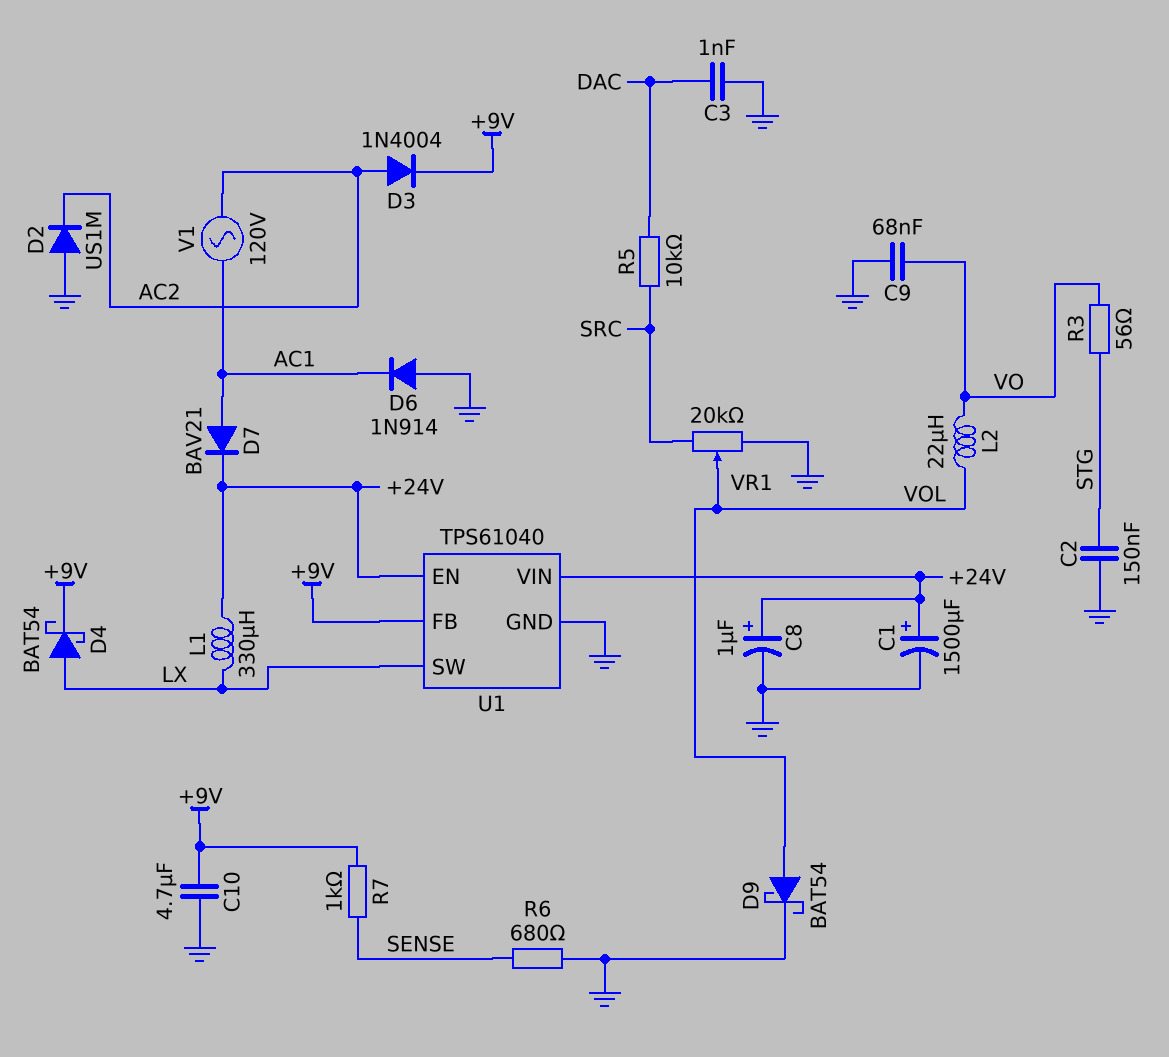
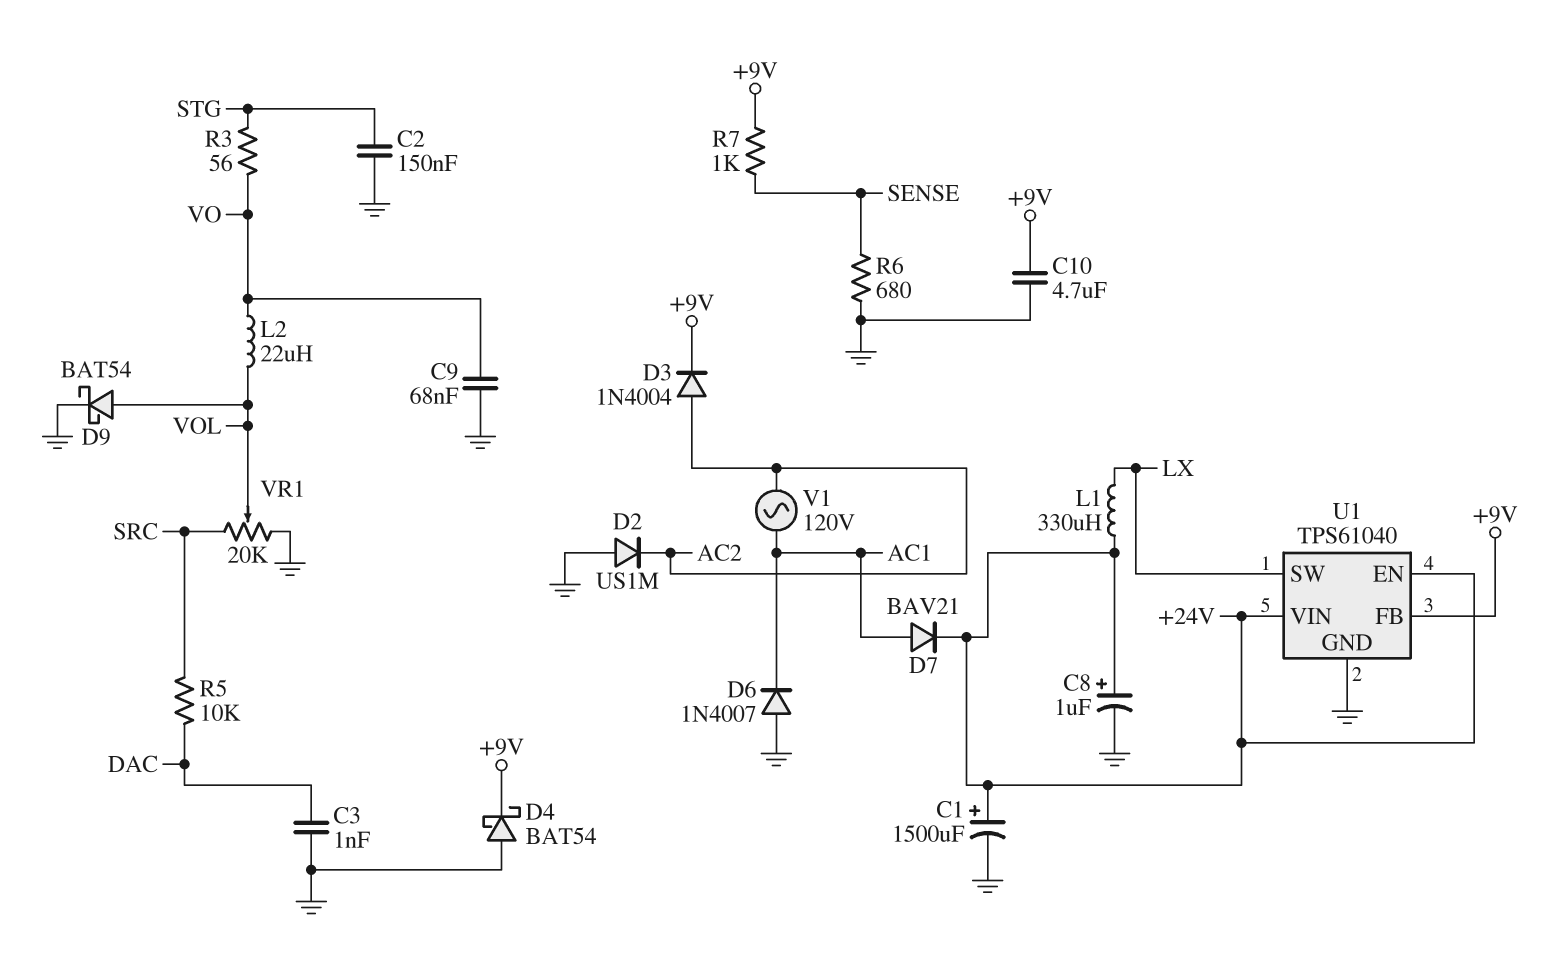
D4: schottky BAT54 (A LX, K +9V) -> schottky BAT54 (A GND, K +9V)
D6: diode 1N914 (A GND, K AC1) -> diode 1N4007 (A GND, K AC1)

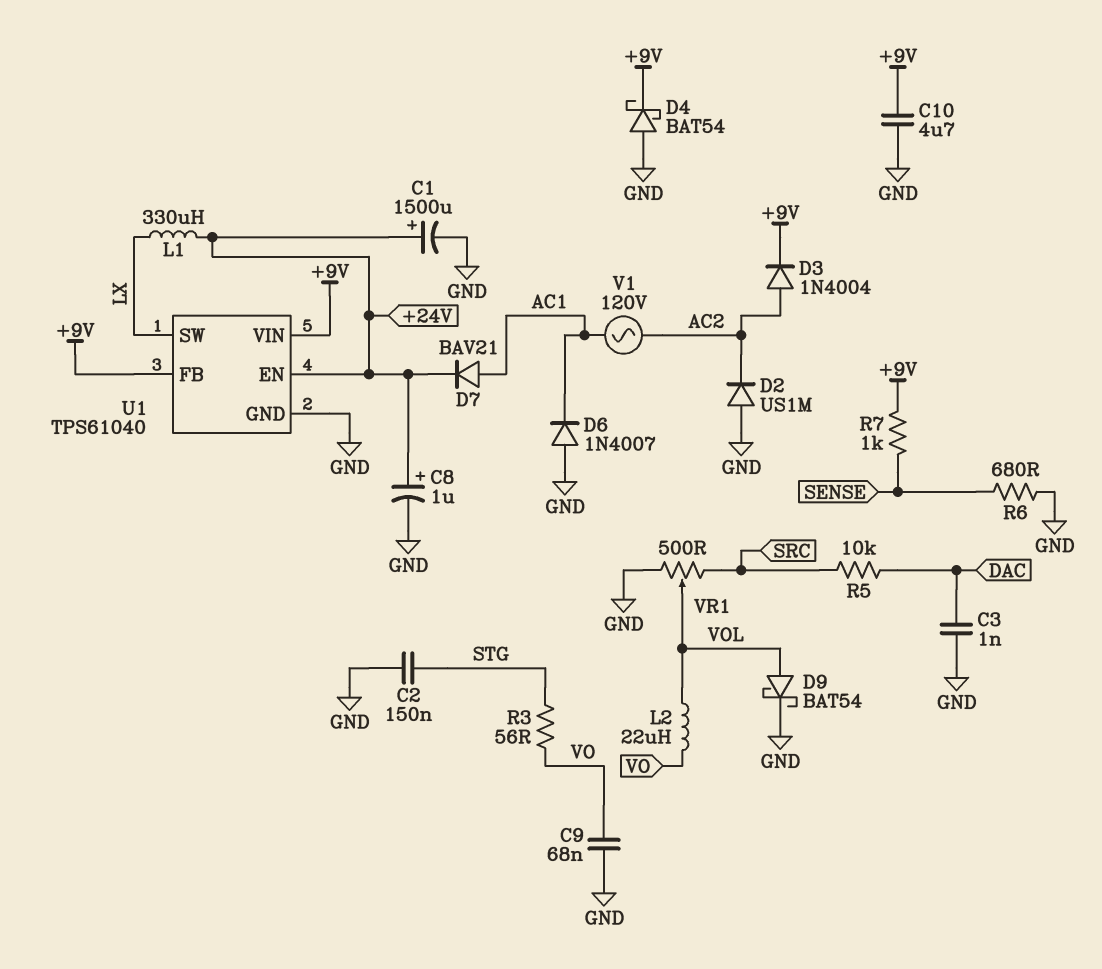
U1 pin VIN: +24V -> +9V
VR1: 20k (GND, SRC, wiper VOL) -> 500 (GND, SRC, wiper VOL)

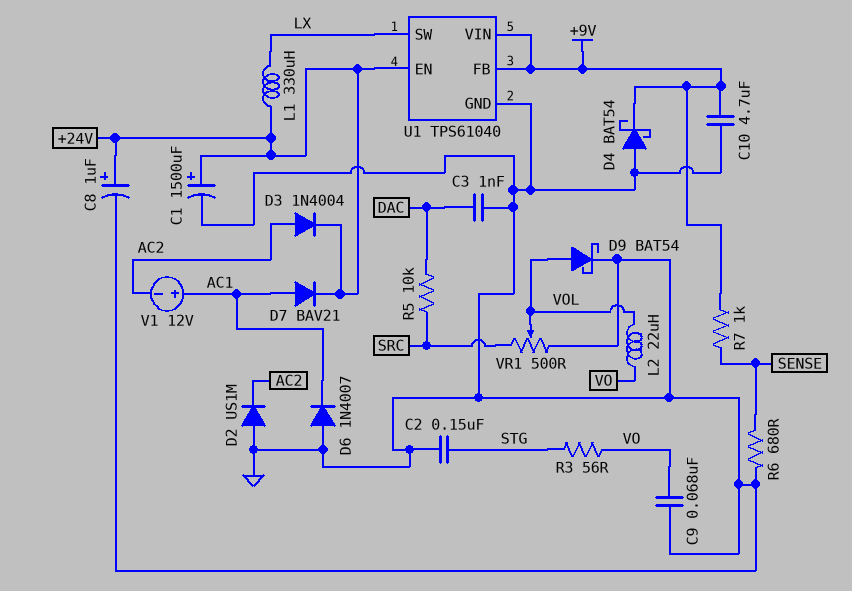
D3: diode 1N4004 (A AC2, K +9V) -> diode 1N4004 (A AC2, K +24V)
V1: AC 120V (AC1, AC2) -> 12V (plus AC1, minus AC2)

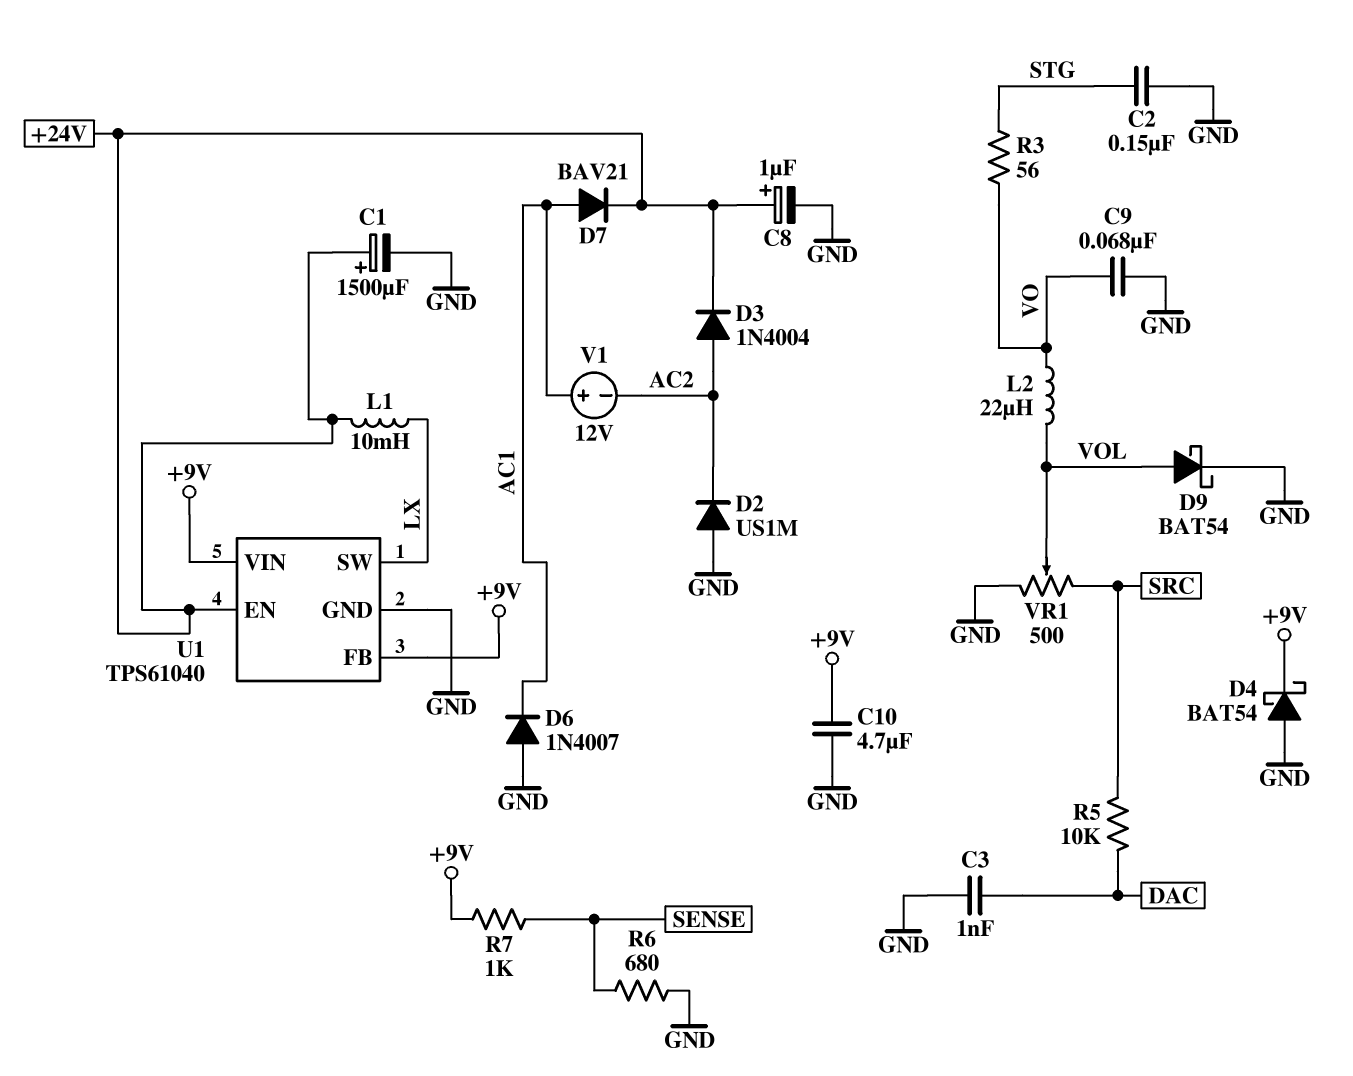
L1: 330uH (+24V, LX) -> 10mH (+24V, LX)

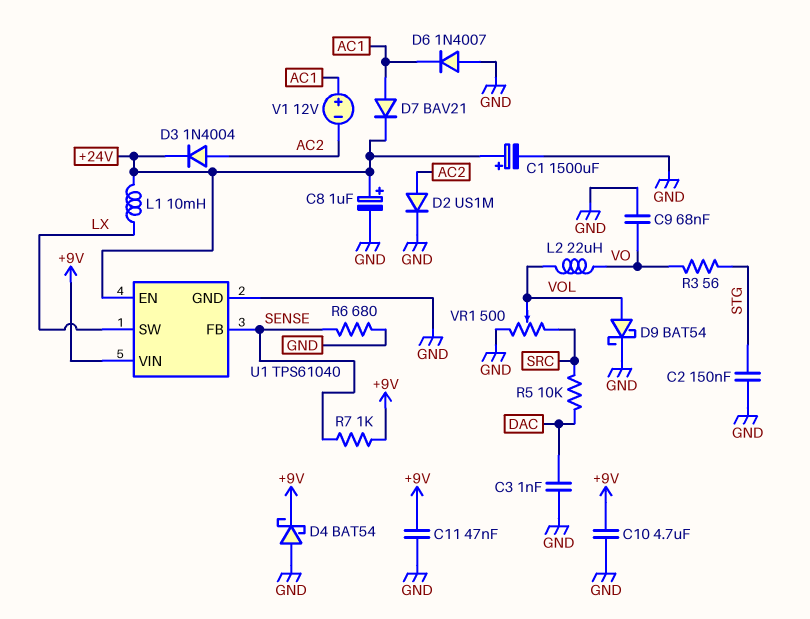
C11: none -> 47nF (+9V, GND)
D2: diode US1M (A GND, K AC2) -> diode US1M (A AC2, K GND)
U1 pin FB: +9V -> SENSE

